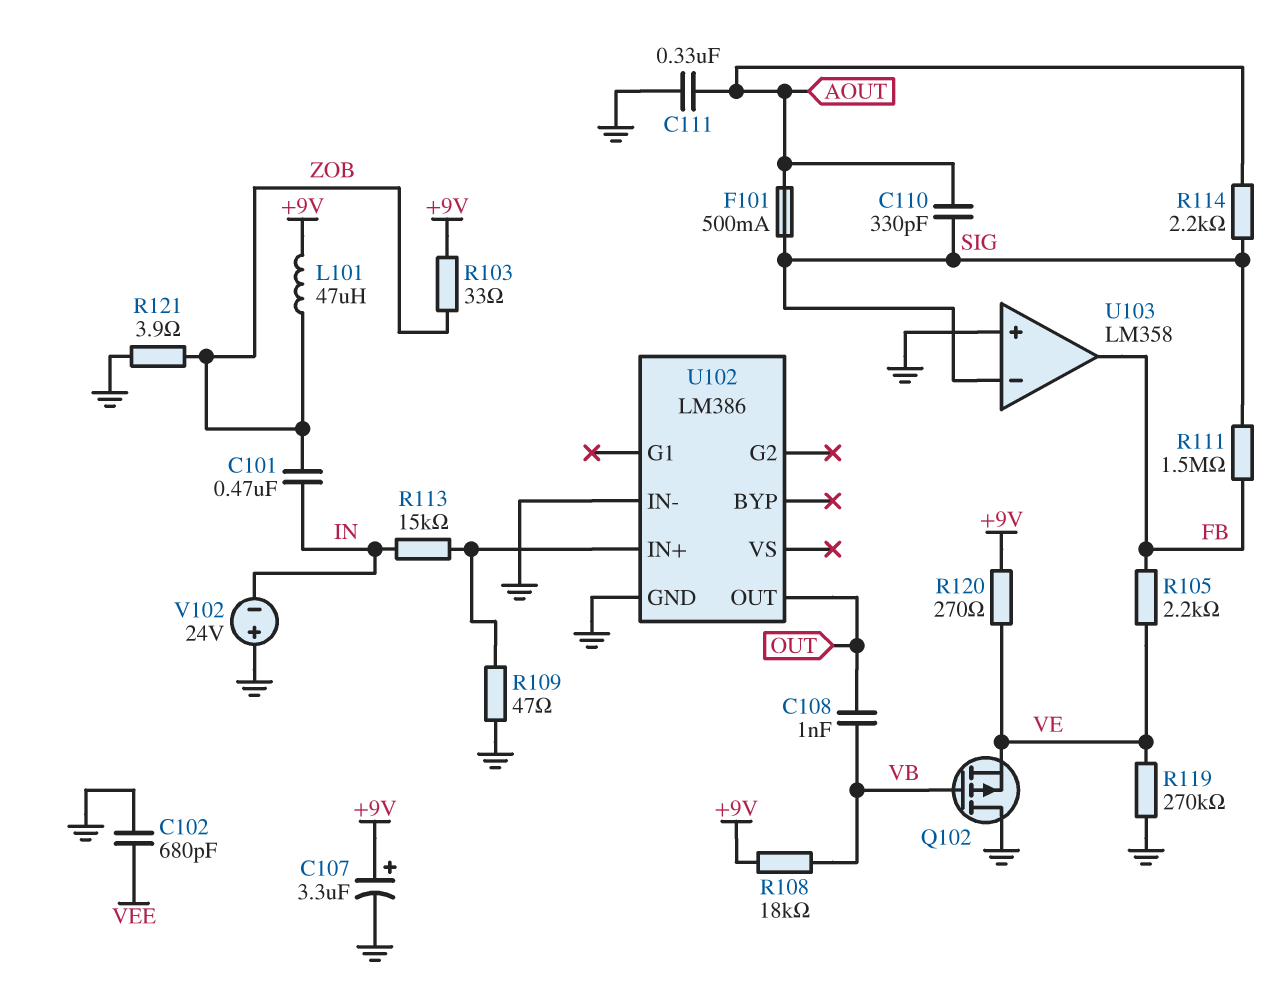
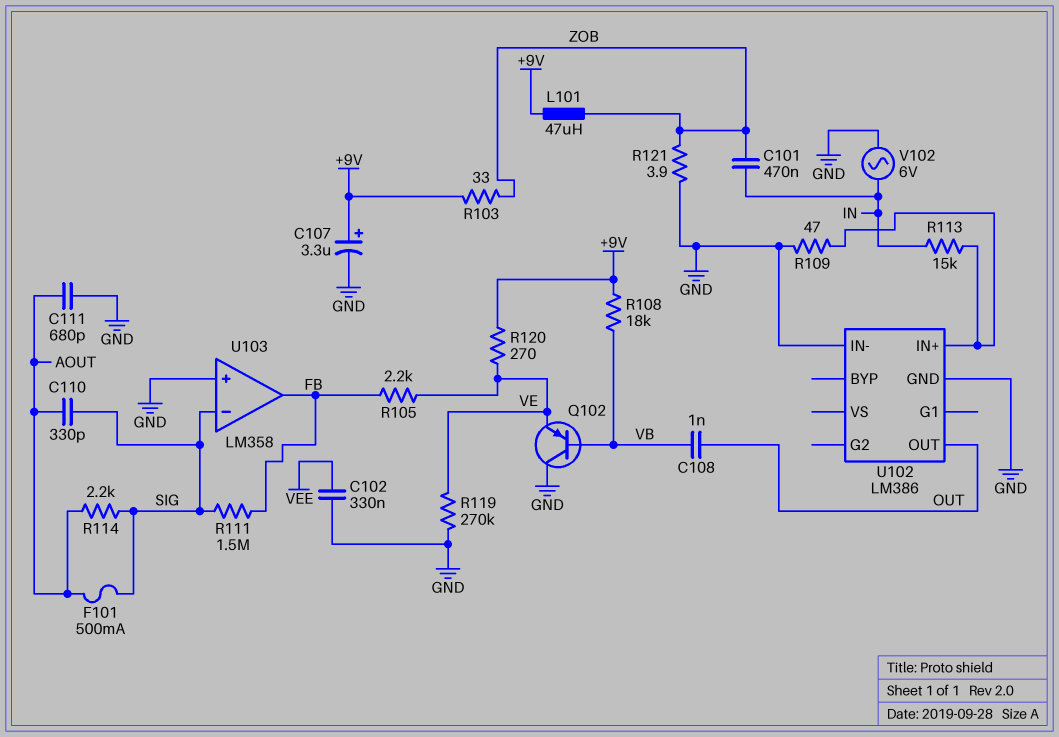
C102: 680pF (GND, VEE) -> 330nF (GND, VEE)
C111: 330nF (AOUT, GND) -> 680pF (AOUT, GND)
Q102: PMOS (G VB, D GND, S VE) -> PNP (B VB, C GND, E VE)
V102: 24V (plus GND, minus IN) -> AC 6V (GND, IN)

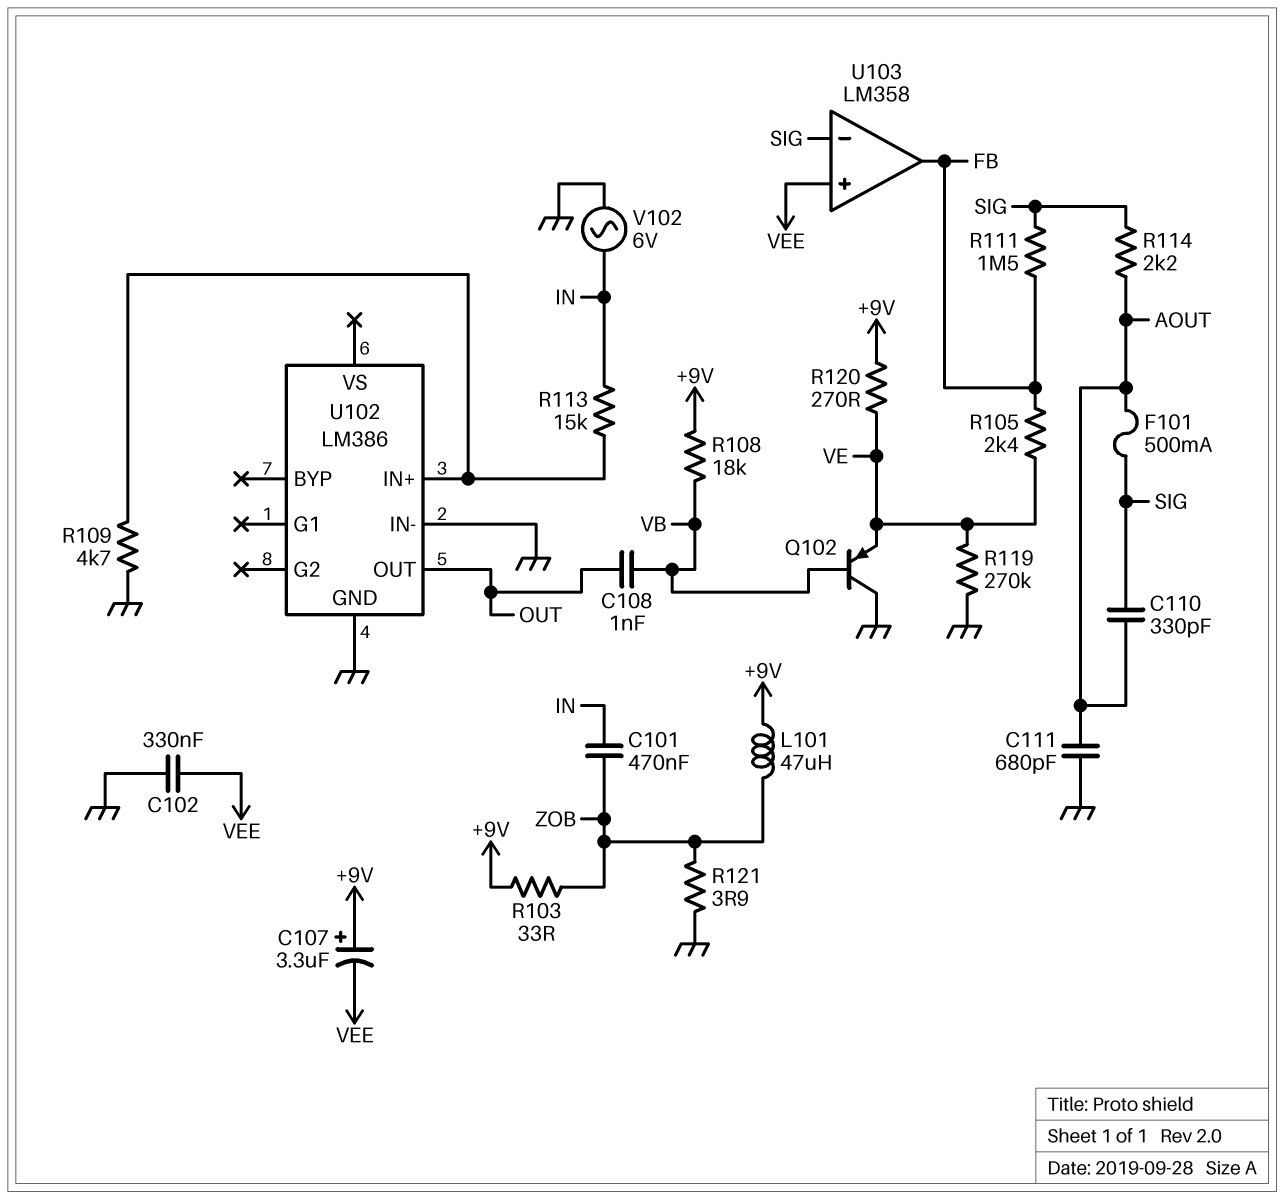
C107: 3.3uF (plus +9V, minus GND) -> 3.3uF (plus +9V, minus VEE)
R105: 2.2k (FB, VE) -> 2.4k (FB, VE)
R109: 47 (GND, U102/IN+) -> 4.7k (GND, U102/IN+)
U103 pin in+: GND -> VEE

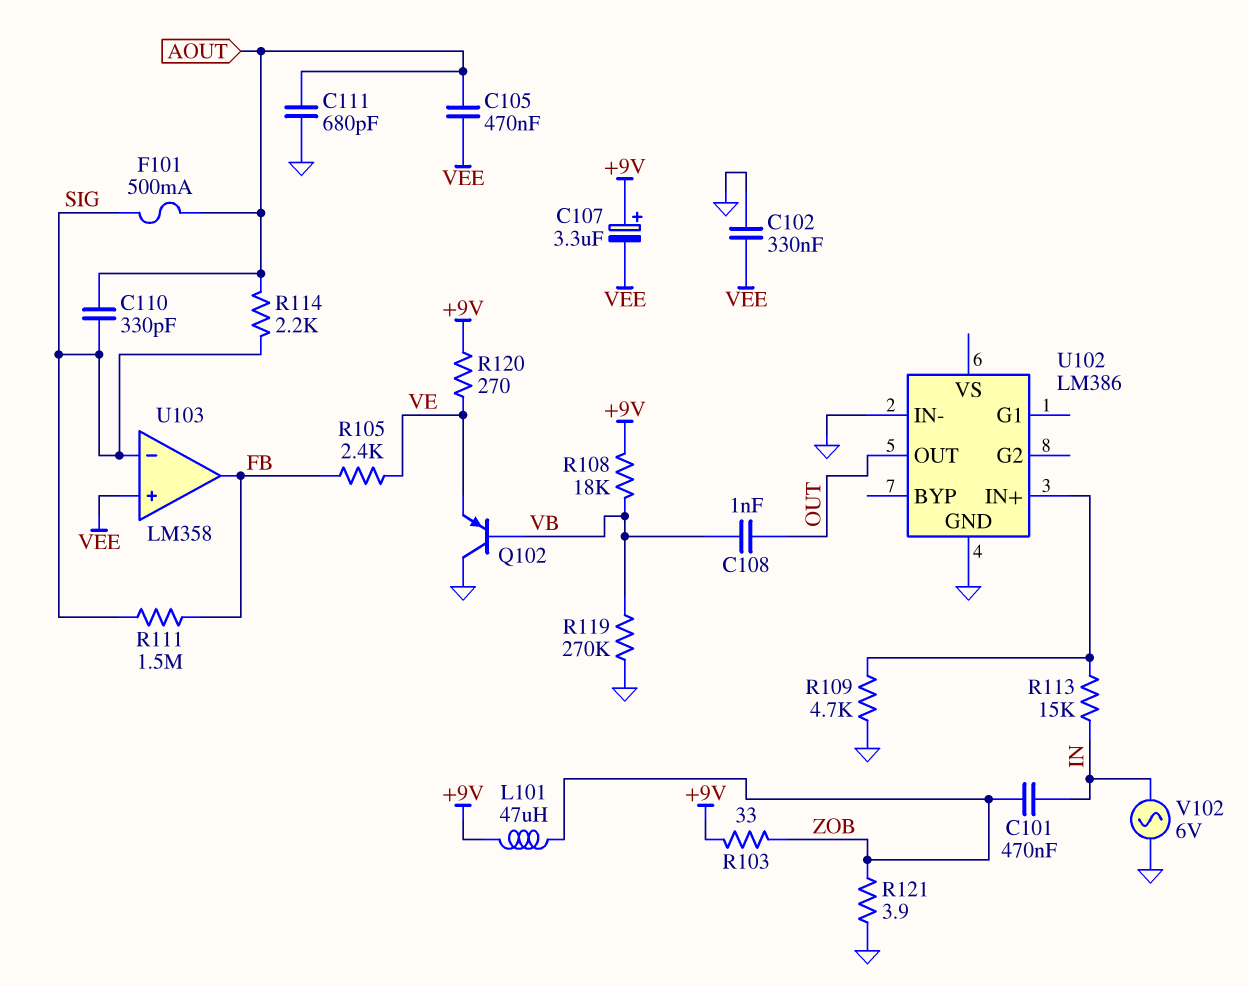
C105: none -> 470nF (AOUT, VEE)
R119: 270k (GND, VE) -> 270k (GND, VB)

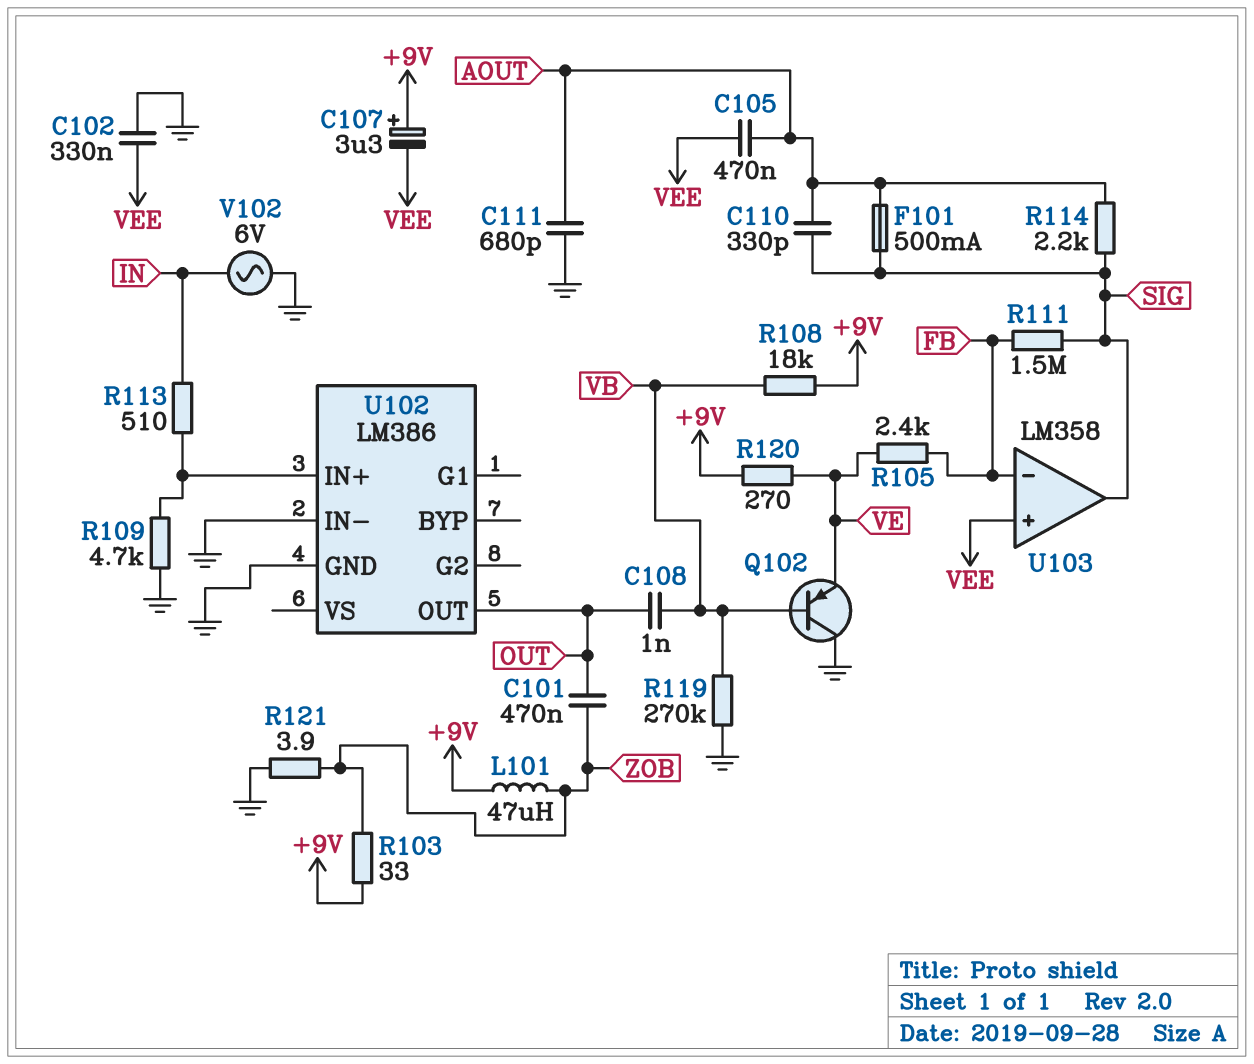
C101: 470nF (IN, ZOB) -> 470nF (OUT, ZOB)
R113: 15k (IN, U102/IN+) -> 510 (IN, U102/IN+)
U103 pin in-: SIG -> FB
U103 pin out: FB -> SIG

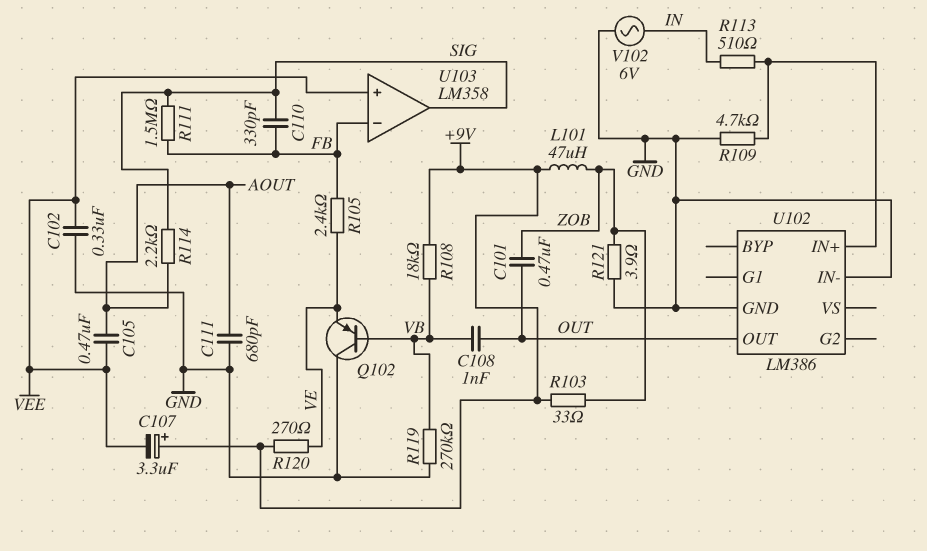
C110: 330pF (AOUT, SIG) -> 330pF (FB, SIG)
F101: 500mA (AOUT, SIG) -> none

